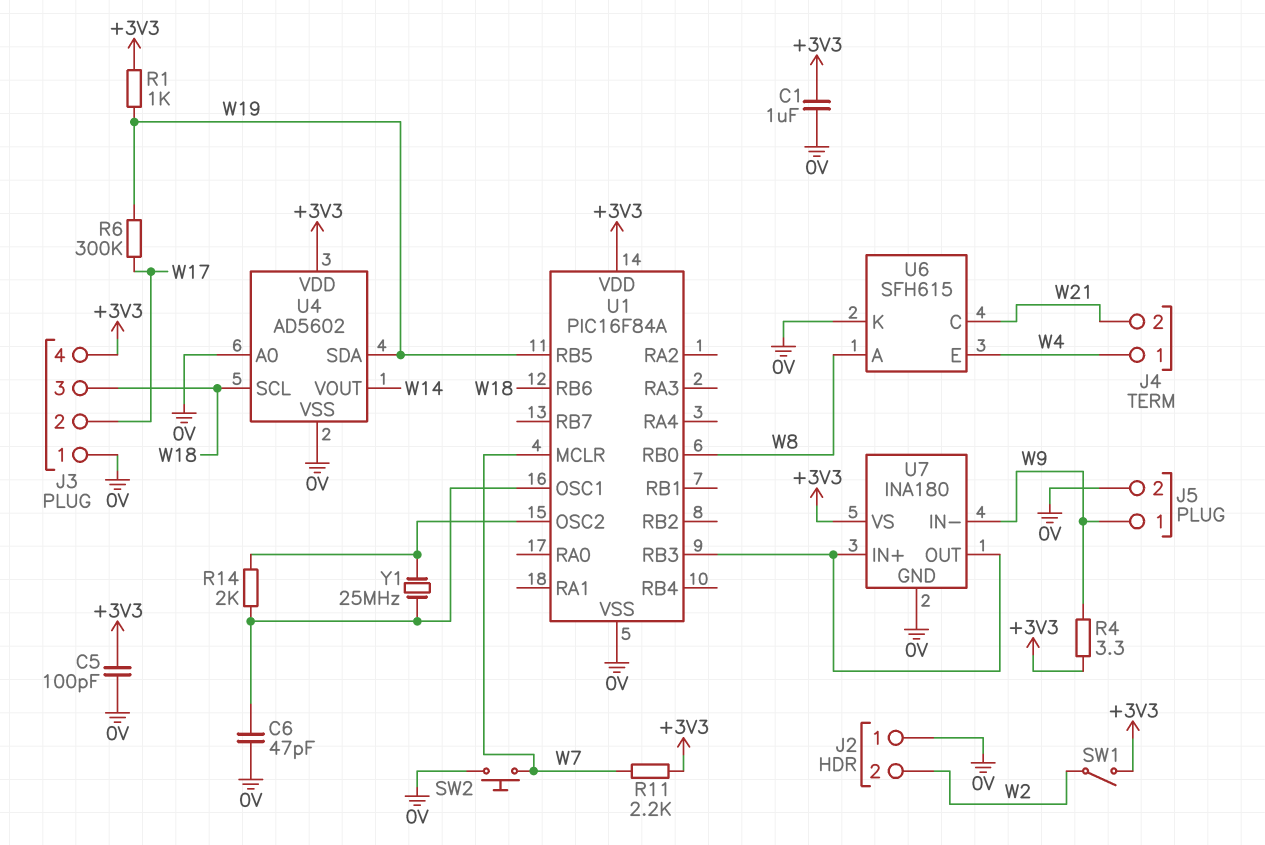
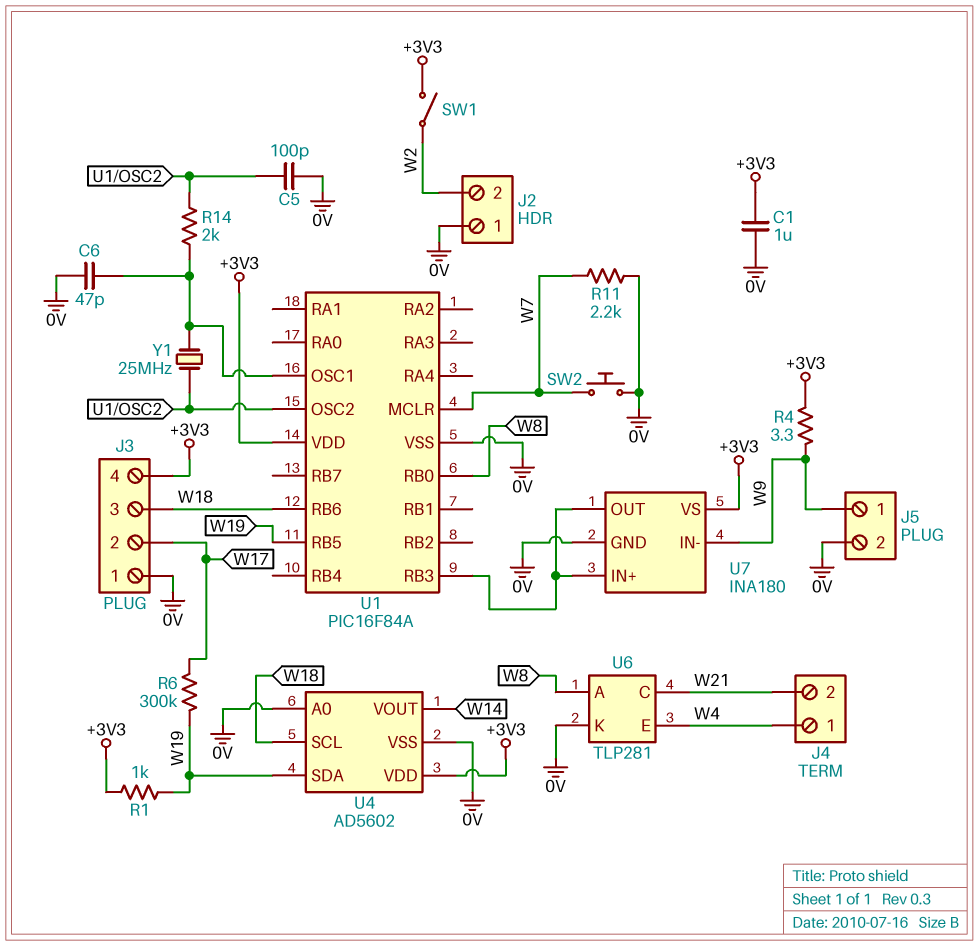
C5: 100pF (+3V3, 0V) -> 100pF (0V, U1/OSC2)
R11: 2.2k (+3V3, W7) -> 2.2k (0V, W7)
U6: SFH615 -> TLP281

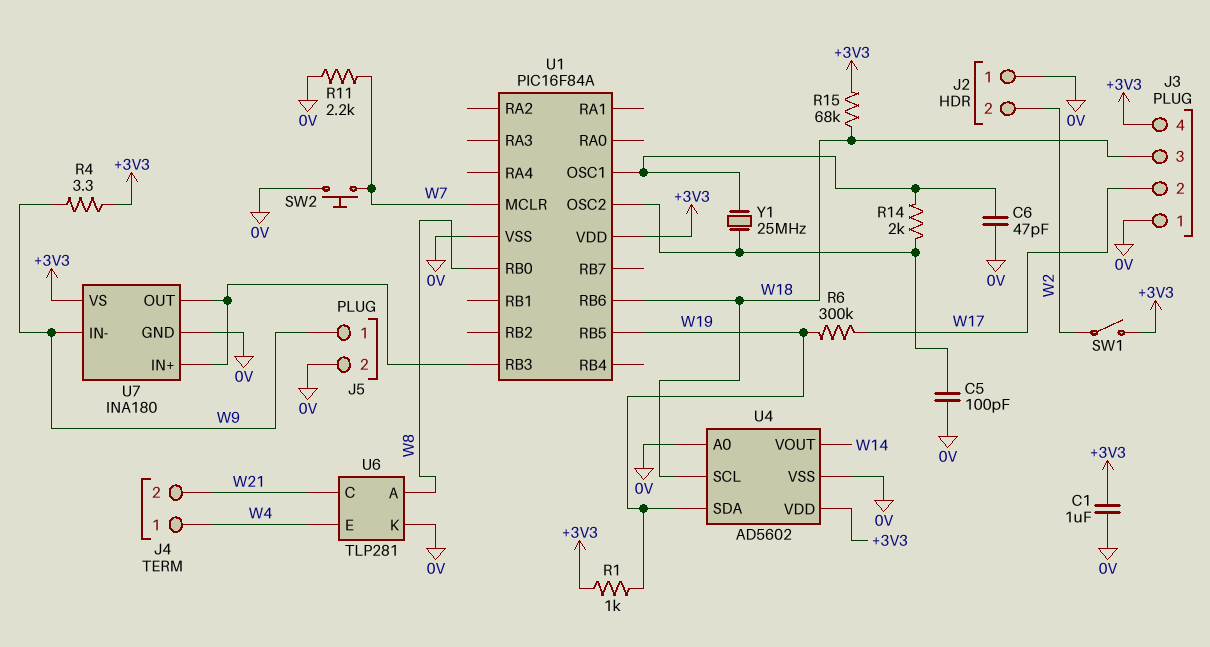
R15: none -> 68k (+3V3, W18)

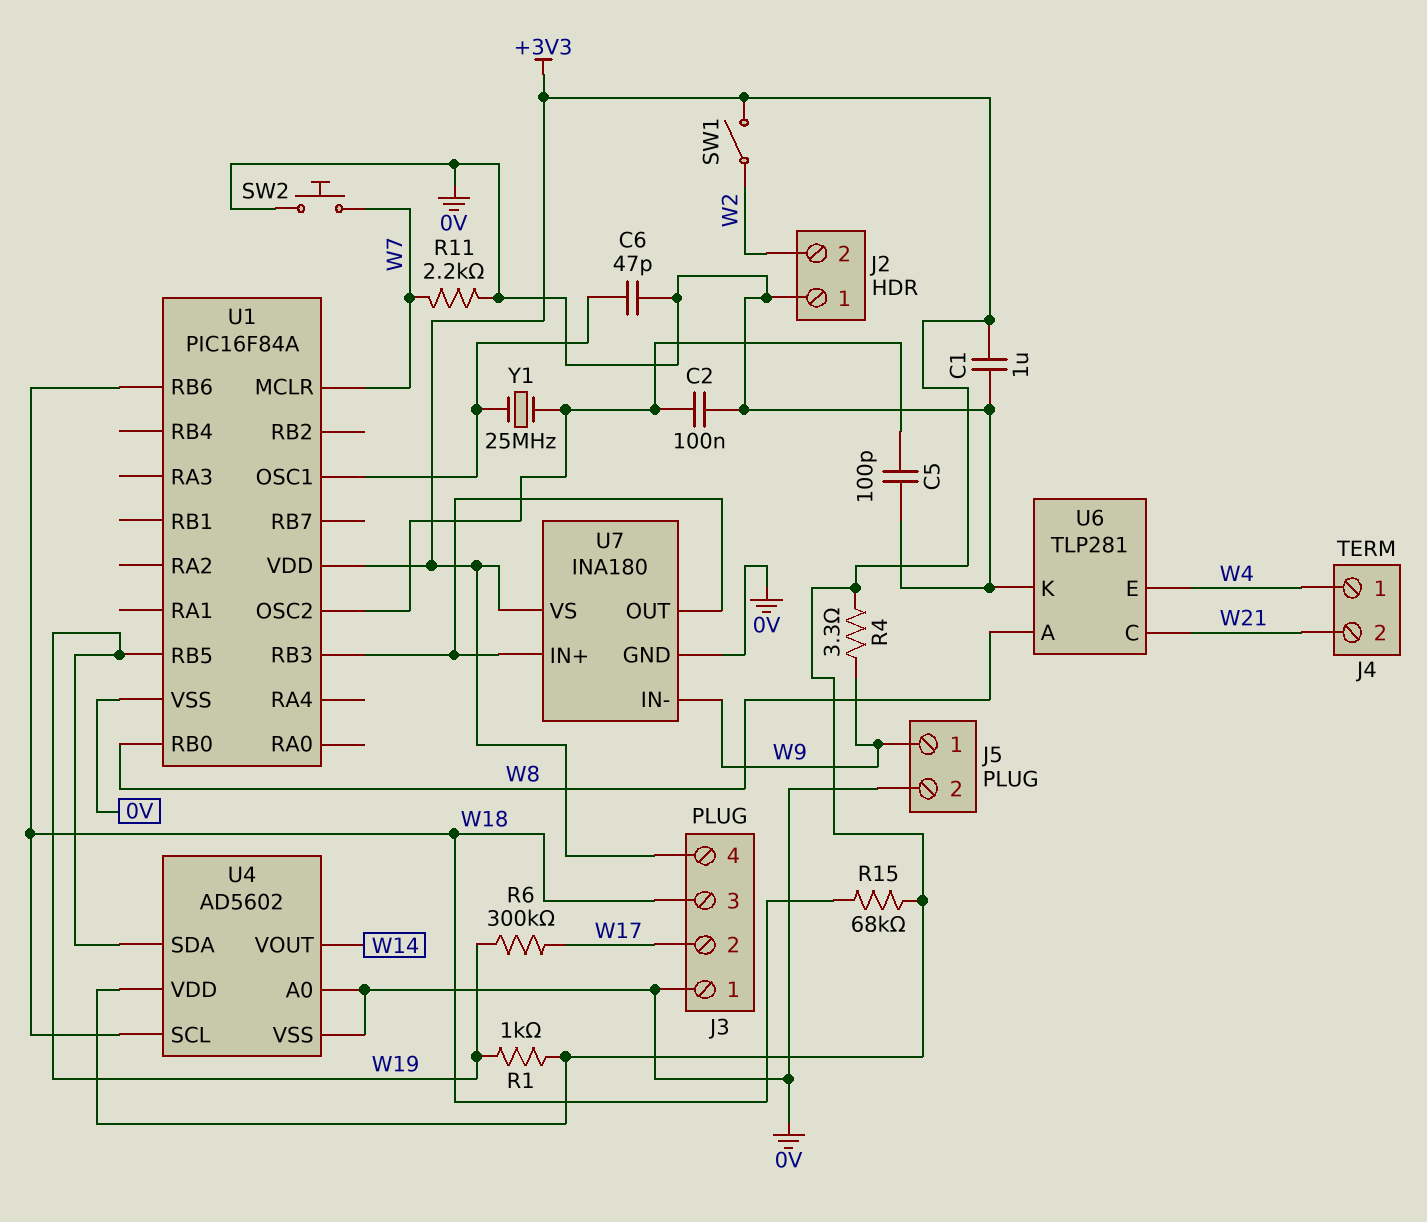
C2: none -> 100nF (0V, U1/OSC2)
R14: 2k (U1/OSC1, U1/OSC2) -> none

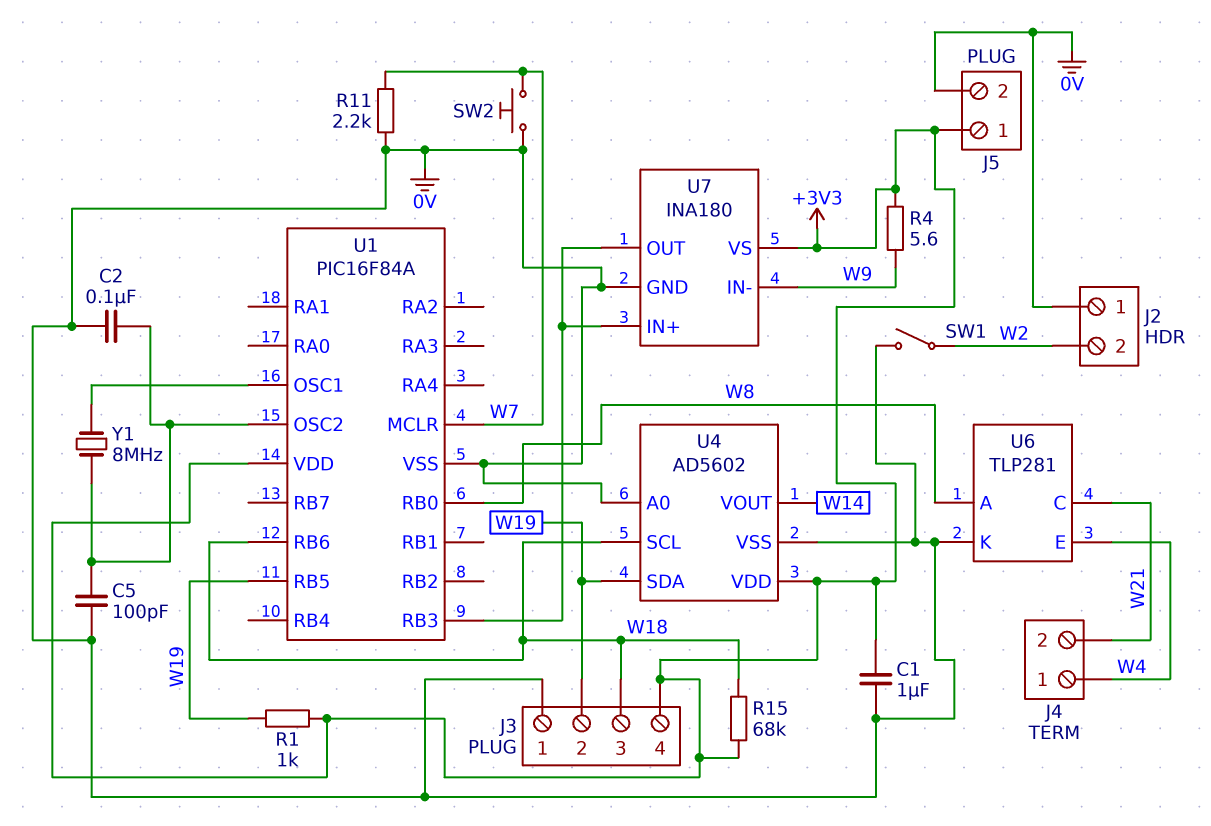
C6: 47pF (0V, U1/OSC1) -> none
J3 pin 2: W17 -> W19
J5 pin 1: W9 -> +3V3
R4: 3.3 (+3V3, W9) -> 5.6 (+3V3, W9)
R6: 300k (W17, W19) -> none
SW1: switch (+3V3, W2) -> switch (0V, W2)
Y1: 25MHz (U1/OSC1, U1/OSC2) -> 8MHz (U1/OSC1, U1/OSC2)

